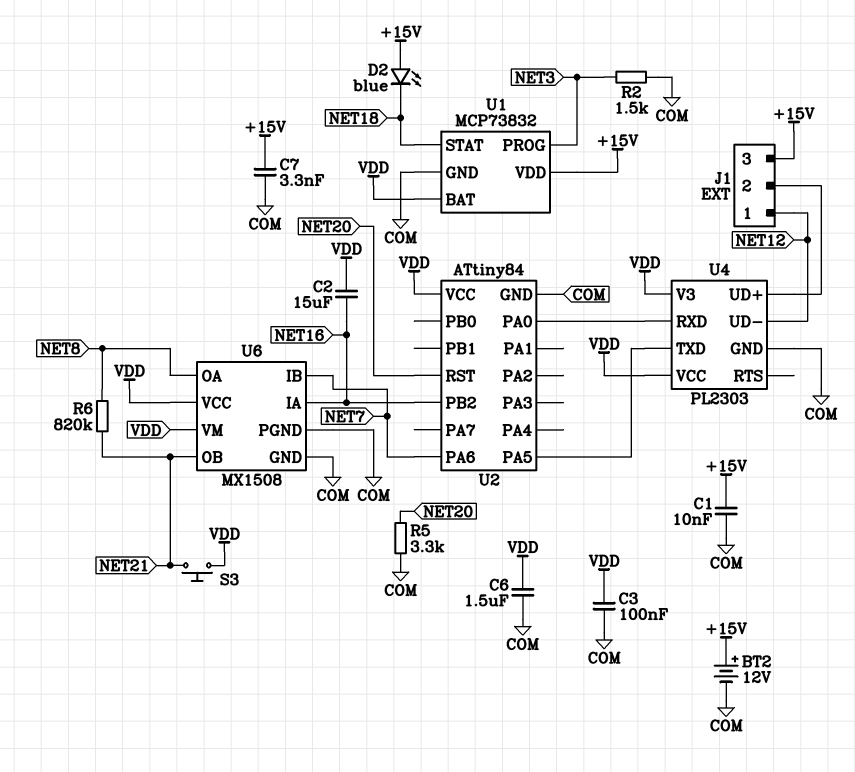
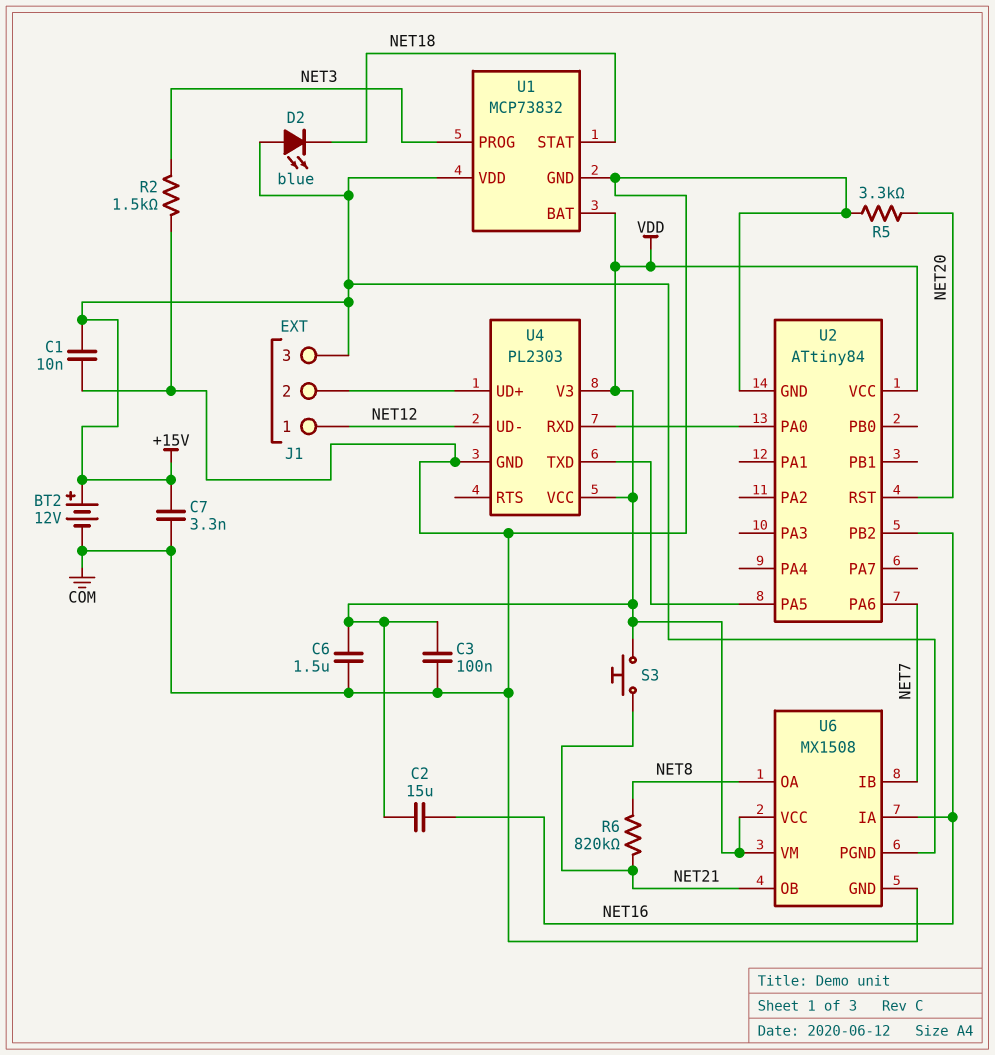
U6 pin PGND: COM -> +15V

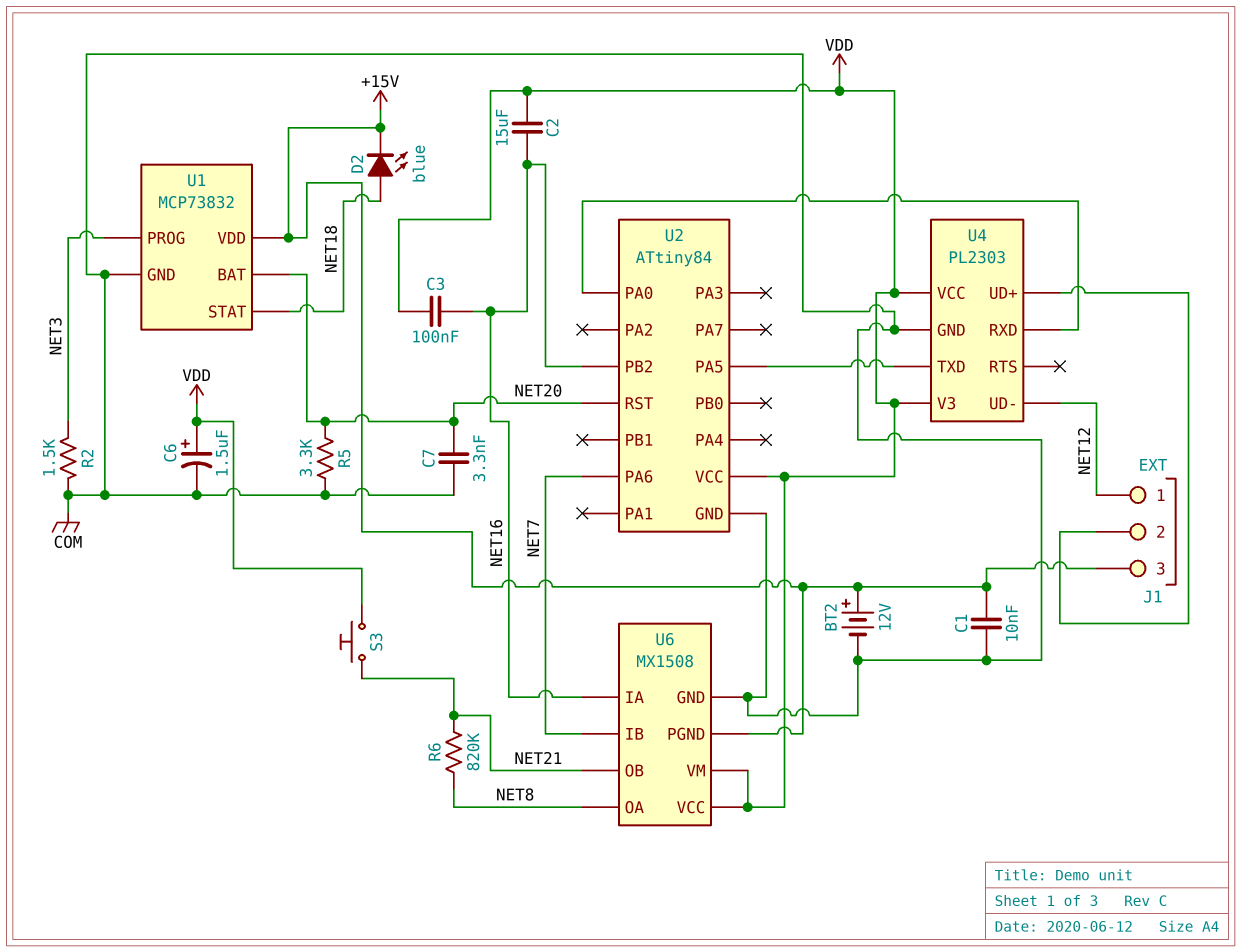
C3: 100nF (COM, VDD) -> 100nF (NET16, VDD)
C6: 1.5uF (COM, VDD) -> 1.5uF (plus VDD, minus COM)
C7: 3.3nF (+15V, COM) -> 3.3nF (COM, NET20)
D2: LED blue (A +15V, K NET18) -> LED blue (A NET18, K +15V)
U1 pin BAT: VDD -> NET20

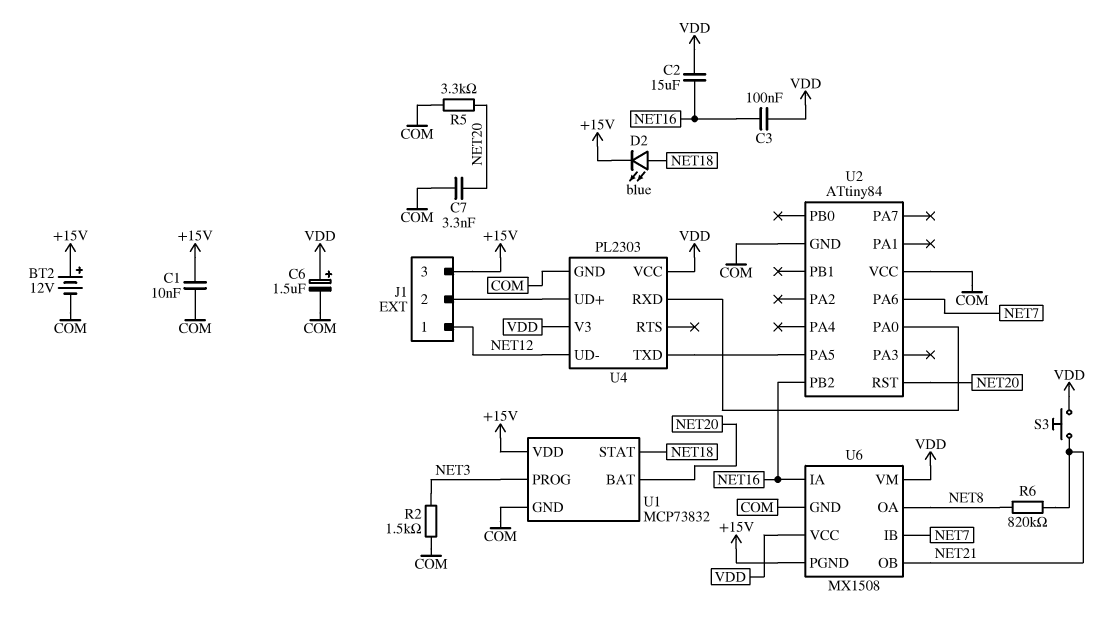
U2 pin VCC: VDD -> COM

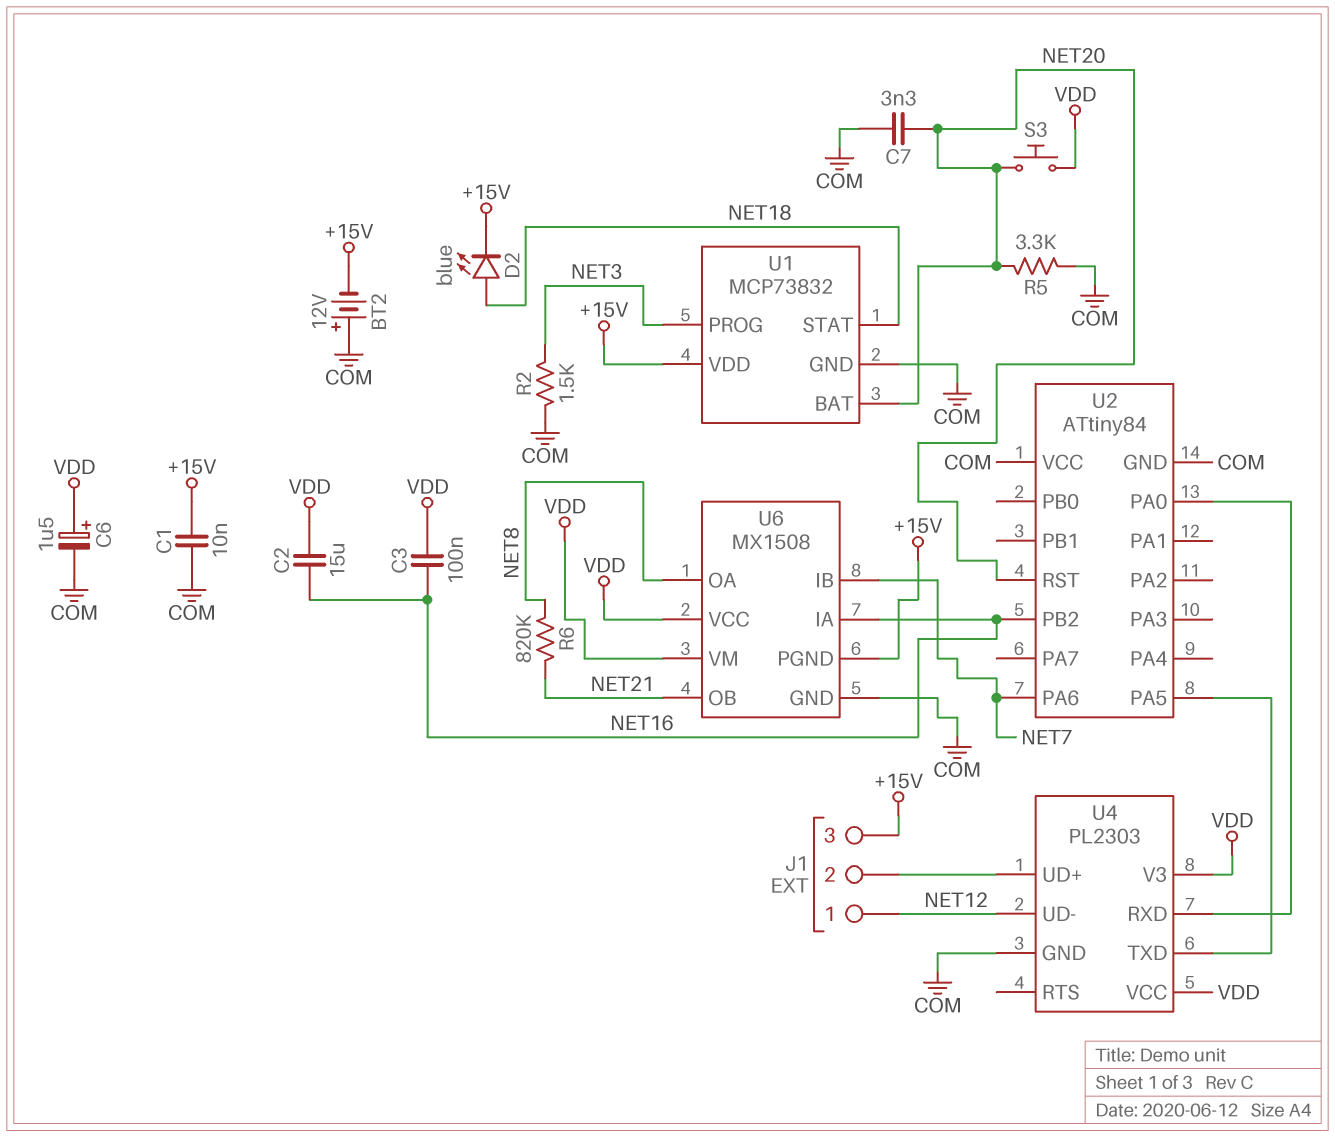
BT2: 12V (plus +15V, minus COM) -> 12V (plus COM, minus +15V)
S3: button (NET21, VDD) -> button (NET20, VDD)

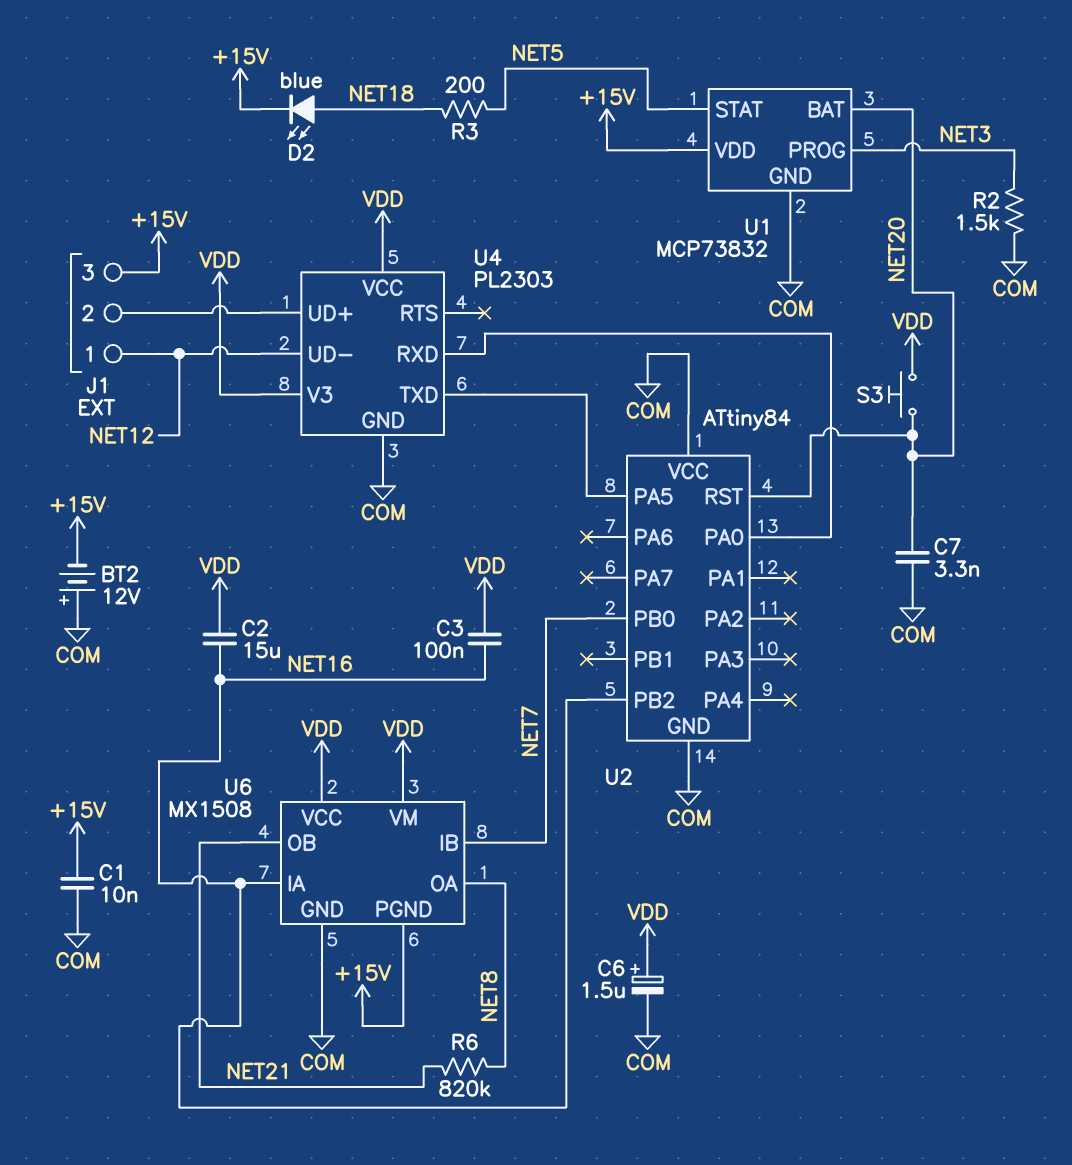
R3: none -> 200 (NET5, NET18)
R5: 3.3k (COM, NET20) -> none
U1 pin STAT: NET18 -> NET5
U2 pin PA6: NET7 -> none
U2 pin PB0: none -> NET7

